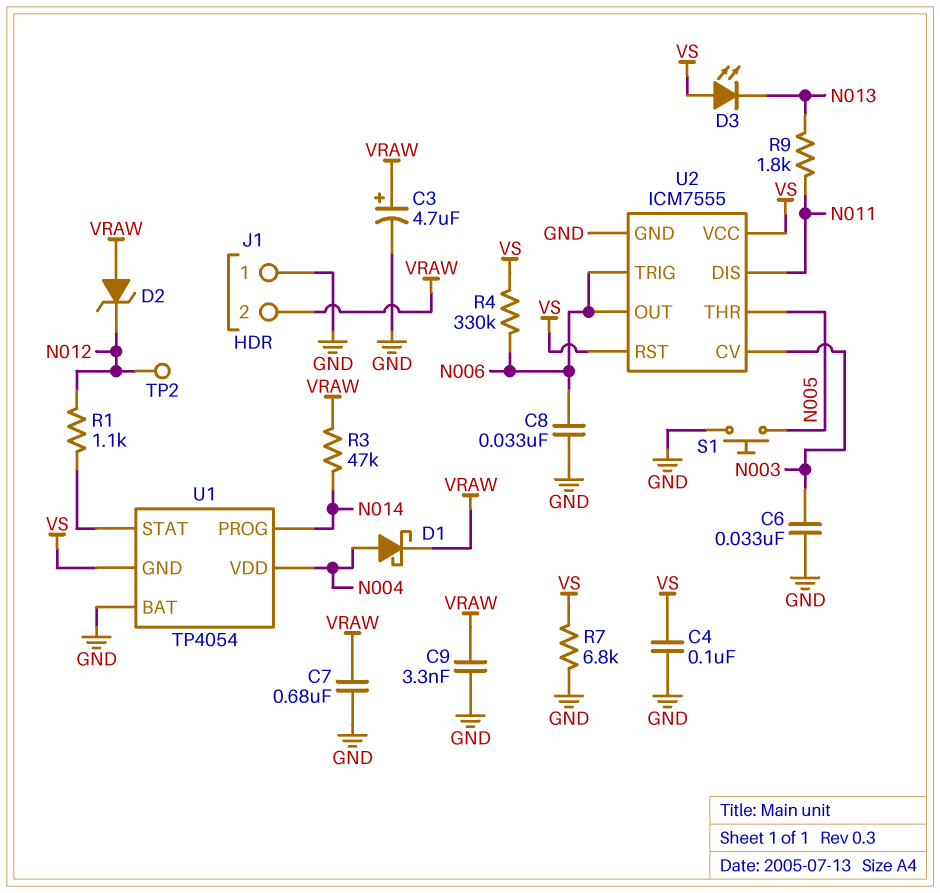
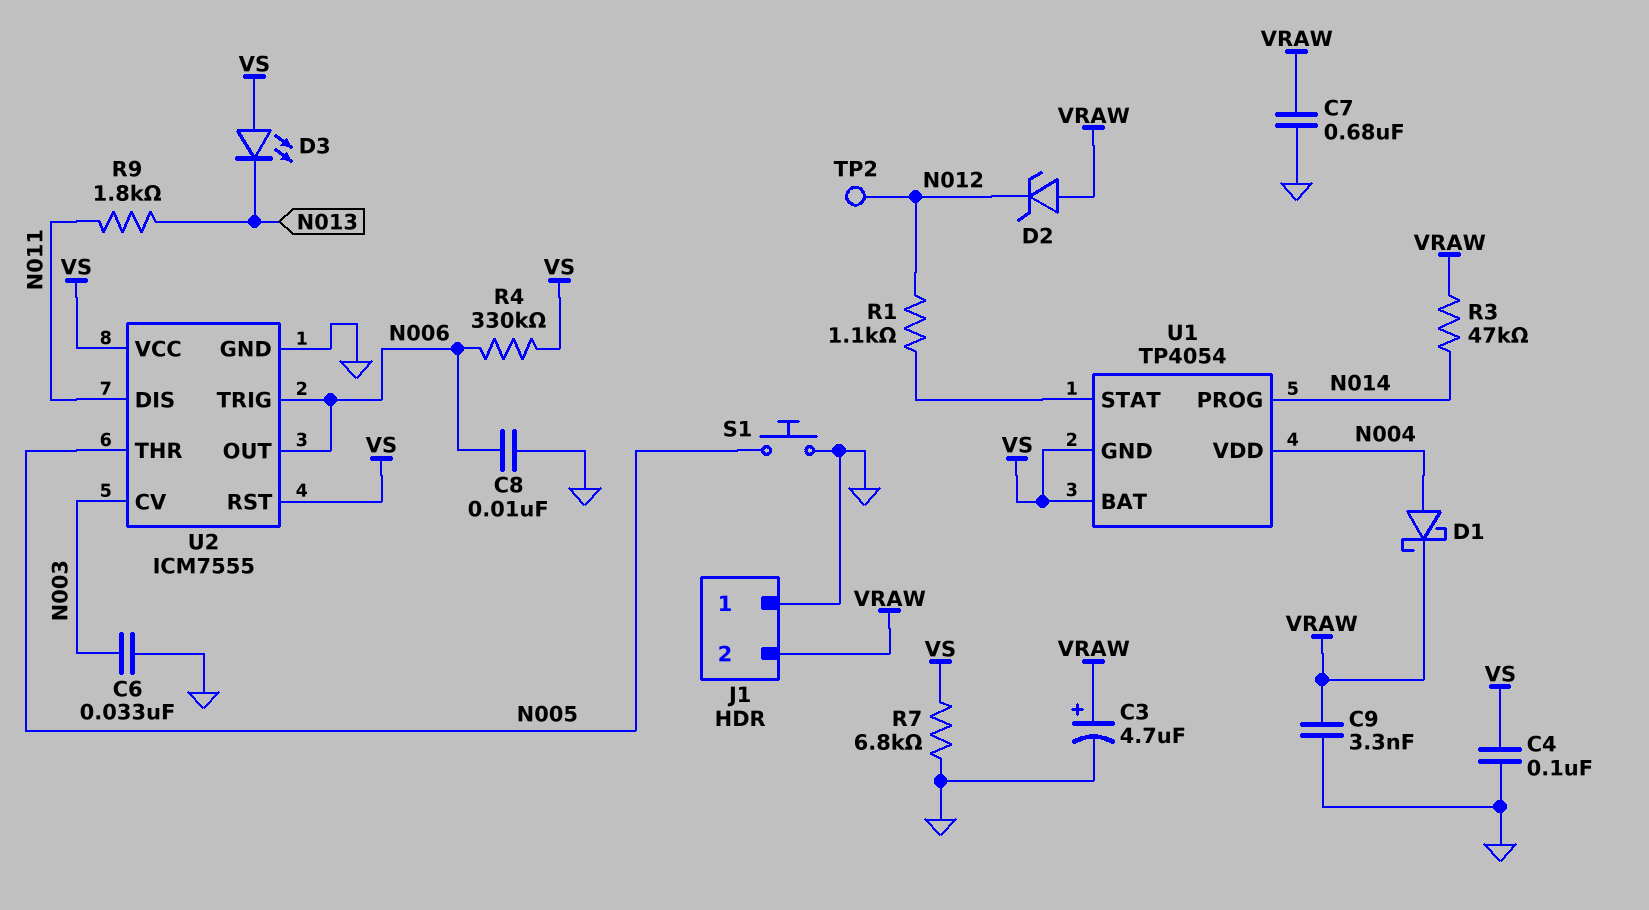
C8: 33nF (GND, N006) -> 10nF (GND, N006)
U1 pin BAT: GND -> VS

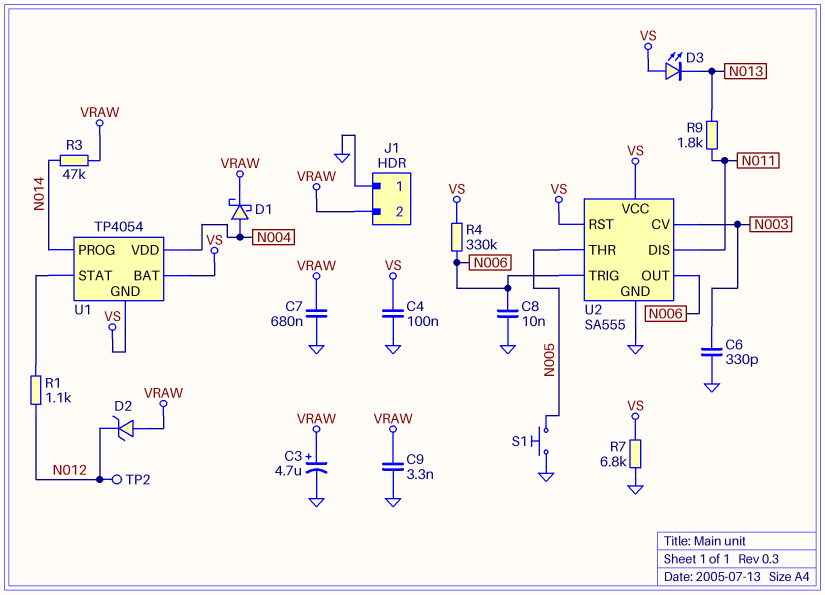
C6: 33nF (GND, N003) -> 330pF (GND, N003)
U2: ICM7555 -> SA555

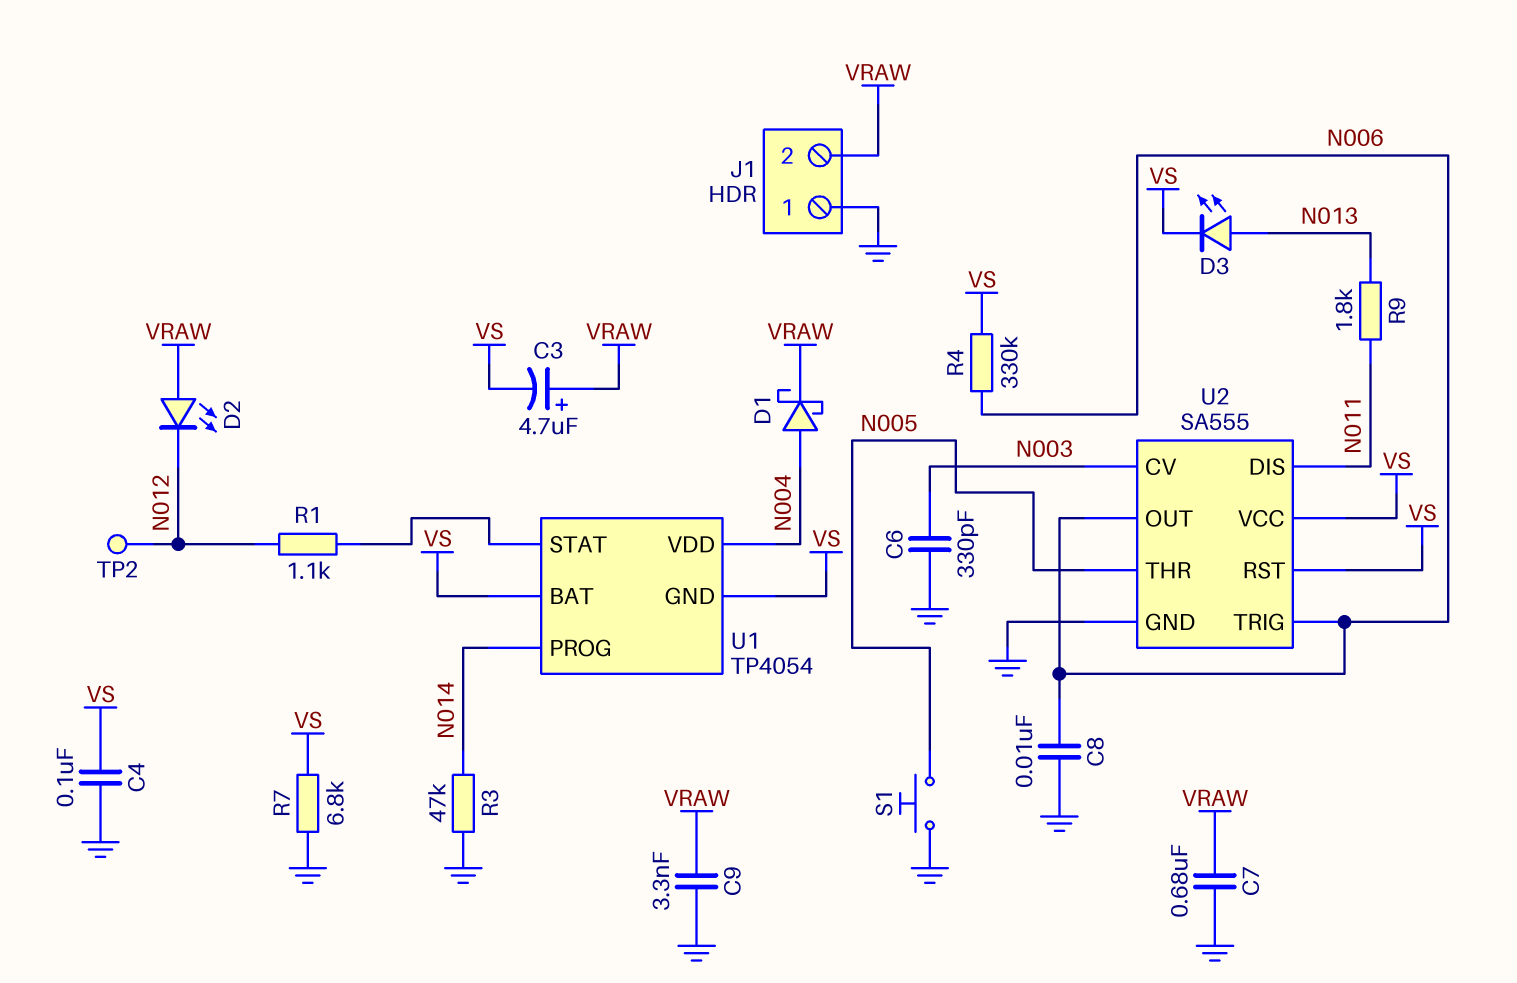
C3: 4.7uF (plus VRAW, minus GND) -> 4.7uF (plus VRAW, minus VS)
D2: zener (A VRAW, K N012) -> LED (A VRAW, K N012)
D3: LED (A VS, K N013) -> LED (A N013, K VS)
R3: 47k (N014, VRAW) -> 47k (GND, N014)

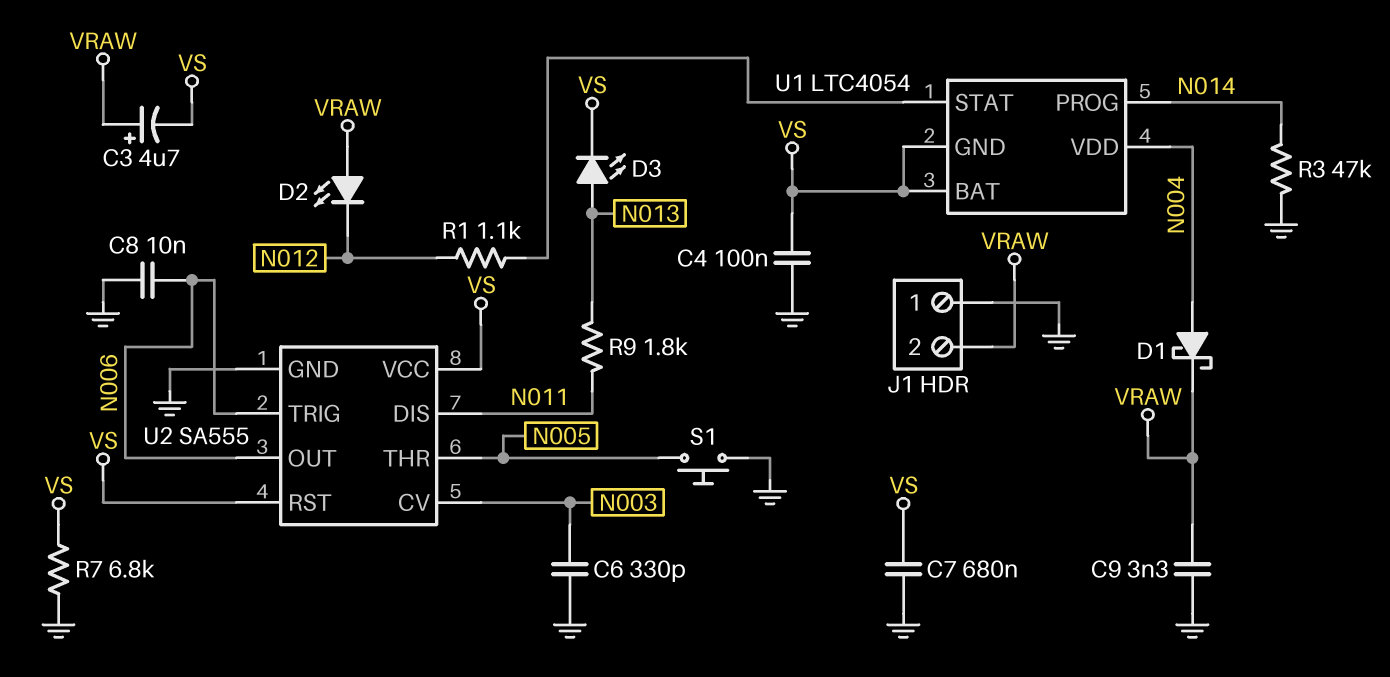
C7: 680nF (GND, VRAW) -> 680nF (GND, VS)
R4: 330k (N006, VS) -> none
TP2: test point (N012) -> none
U1: TP4054 -> LTC4054

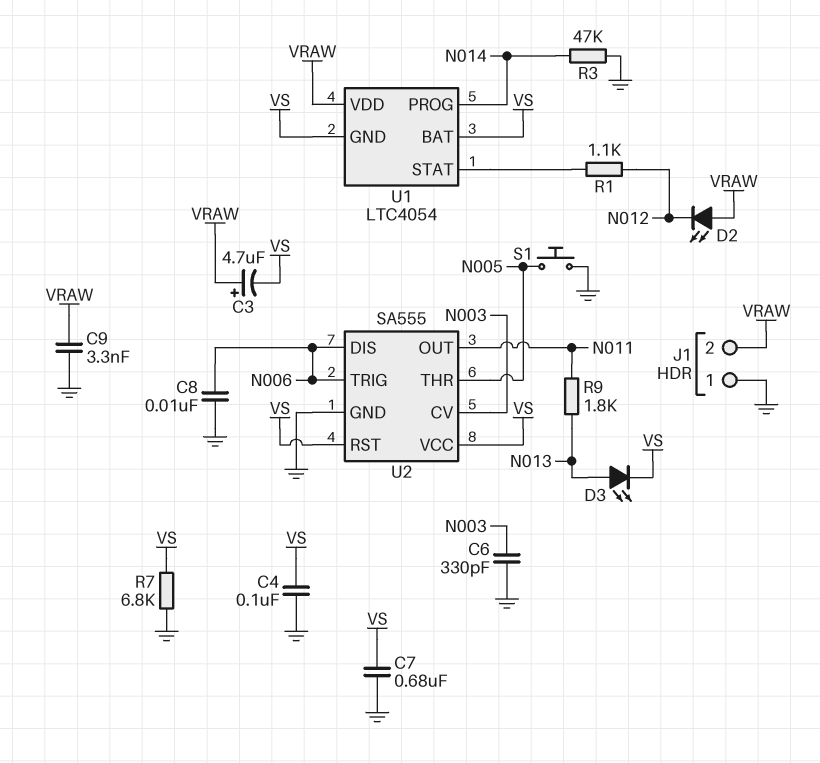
D1: schottky (A N004, K VRAW) -> none
U1 pin VDD: N004 -> VRAW
U2 pin DIS: N011 -> N006
U2 pin OUT: N006 -> N011

